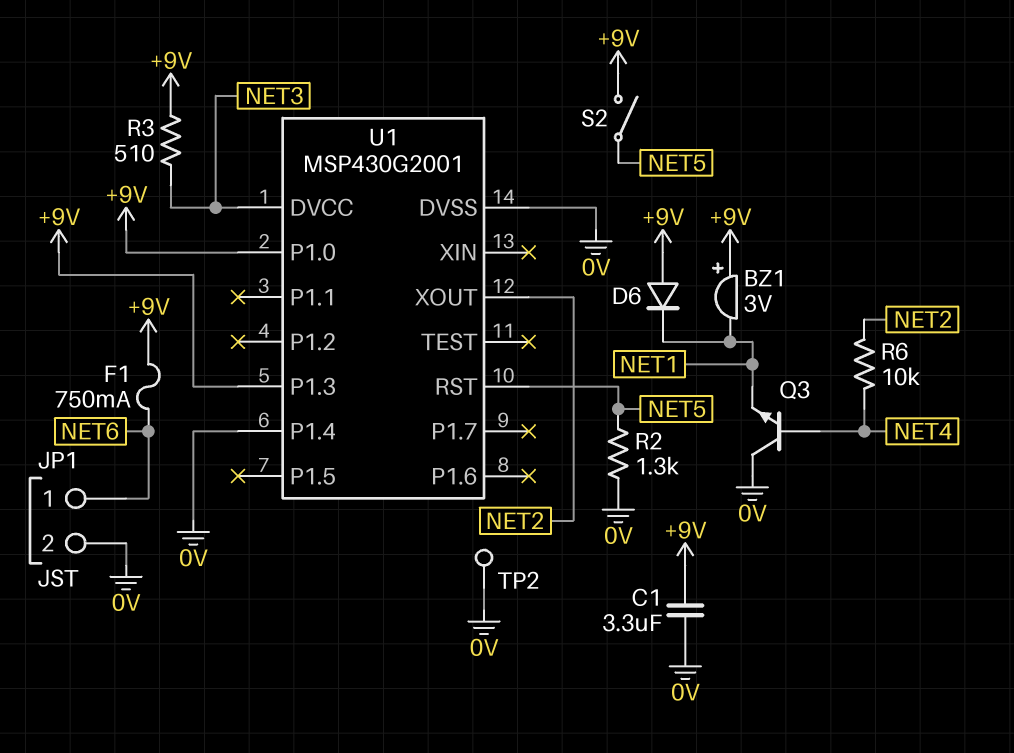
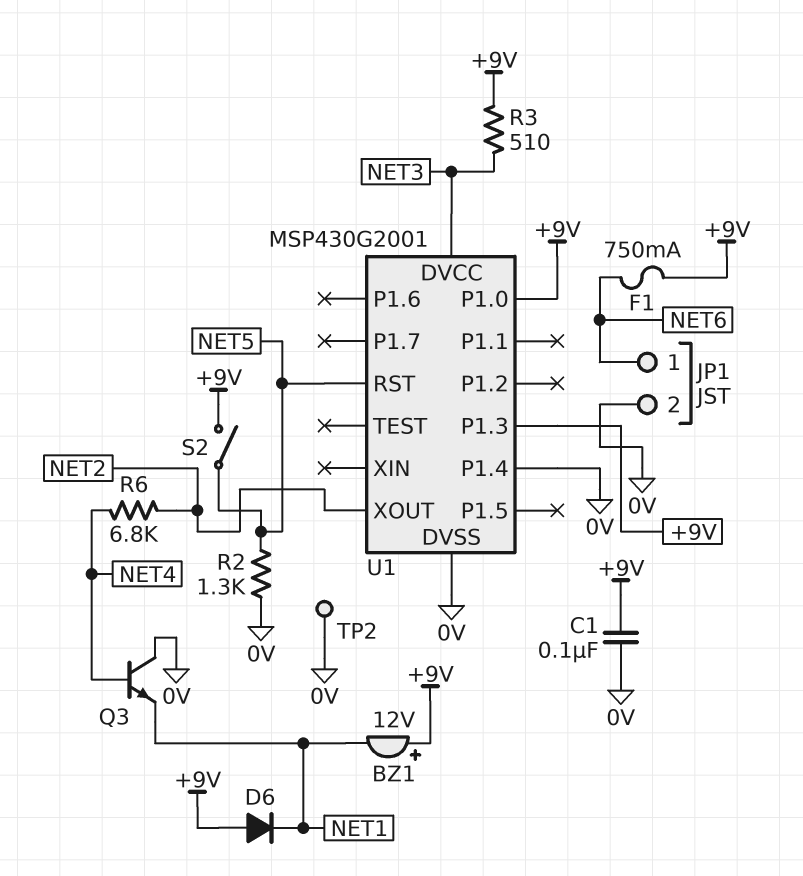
BZ1: buzzer 3V (plus +9V, minus NET1) -> buzzer 12V (plus +9V, minus NET1)
C1: 3.3uF (+9V, 0V) -> 100nF (+9V, 0V)
R6: 10k (NET2, NET4) -> 6.8k (NET2, NET4)

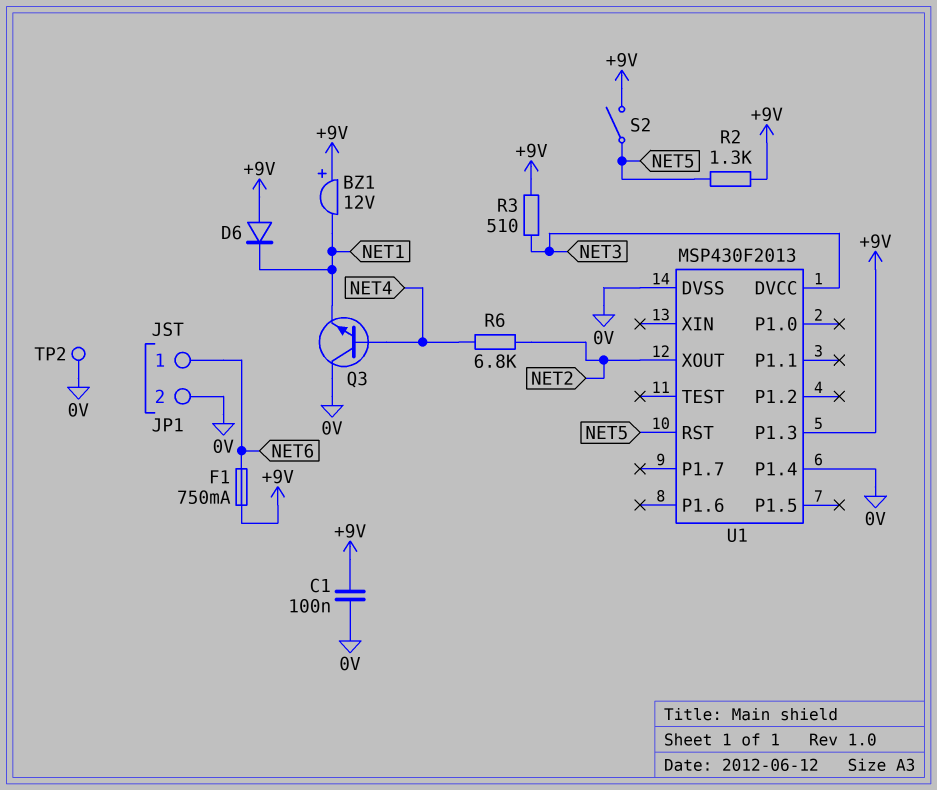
R2: 1.3k (0V, NET5) -> 1.3k (+9V, NET5)
U1: MSP430G2001 -> MSP430F2013
U1 pin P1.0: +9V -> none

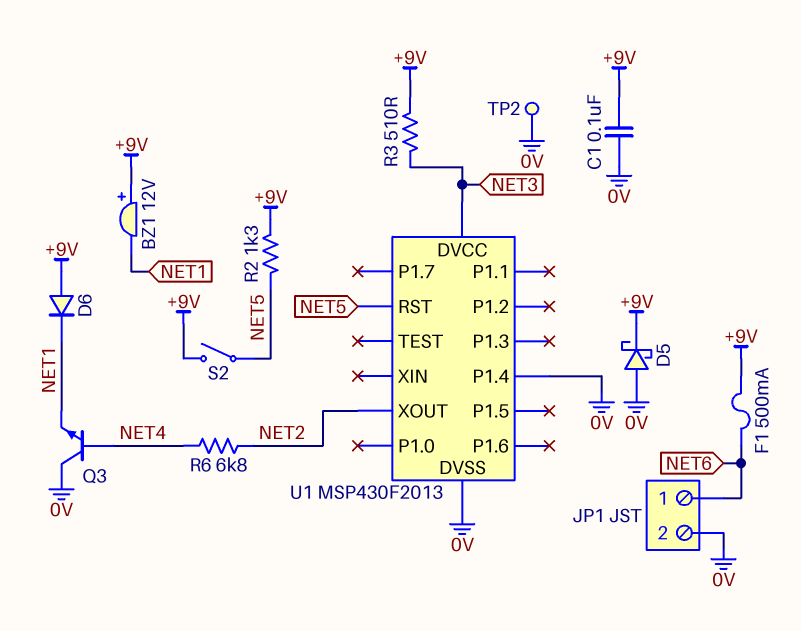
D5: none -> schottky (A 0V, K +9V)
F1: 750mA (+9V, NET6) -> 500mA (+9V, NET6)
U1 pin P1.3: +9V -> none

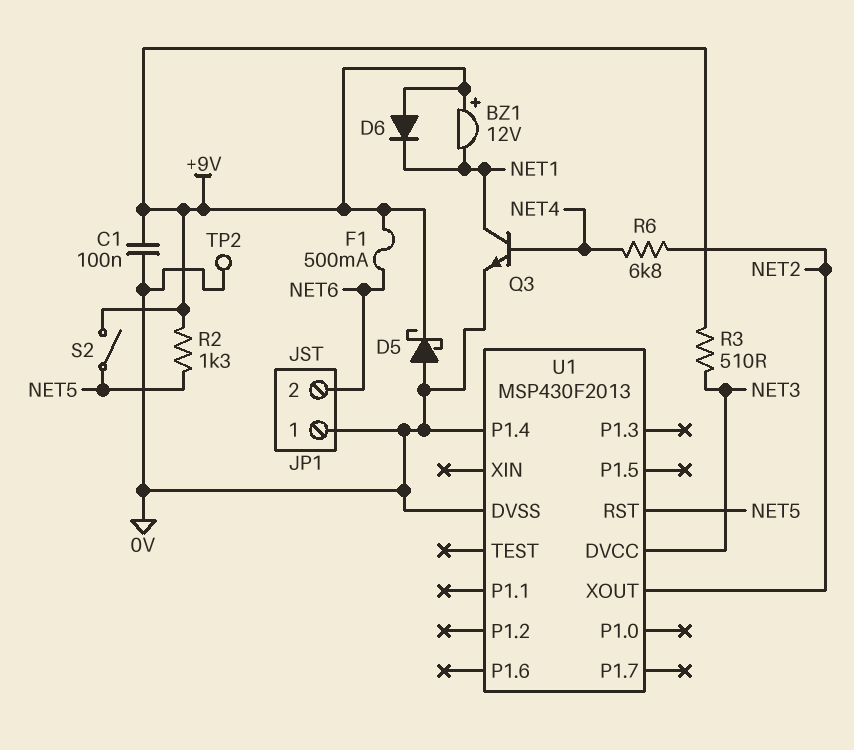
JP1 pin 1: NET6 -> 0V
JP1 pin 2: 0V -> NET6
Q3: NPN (B NET4, C 0V, E NET1) -> NPN (B NET4, C NET1, E 0V)

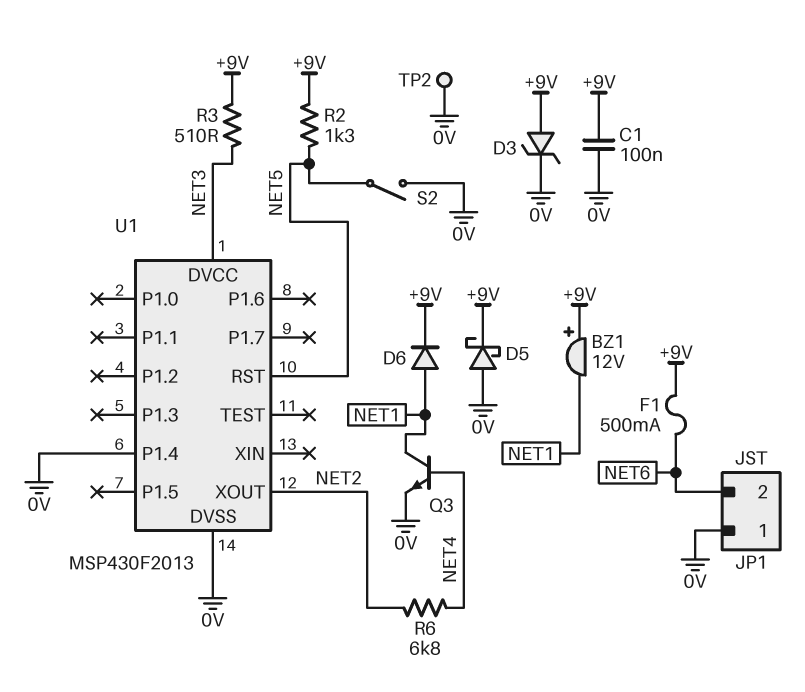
D3: none -> zener (A +9V, K 0V)
D6: diode (A +9V, K NET1) -> diode (A NET1, K +9V)
S2: switch (+9V, NET5) -> switch (0V, NET5)

